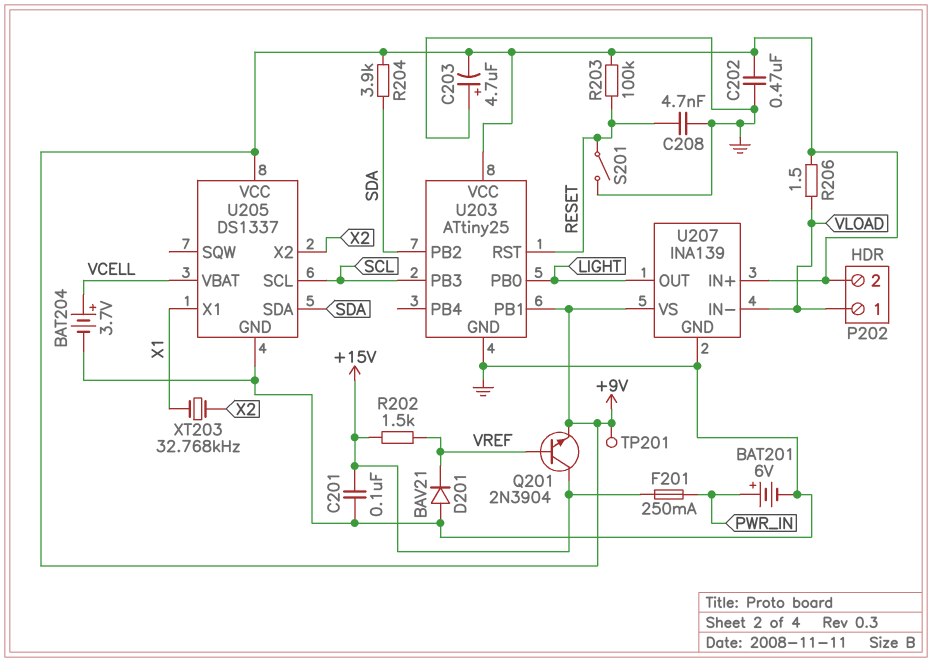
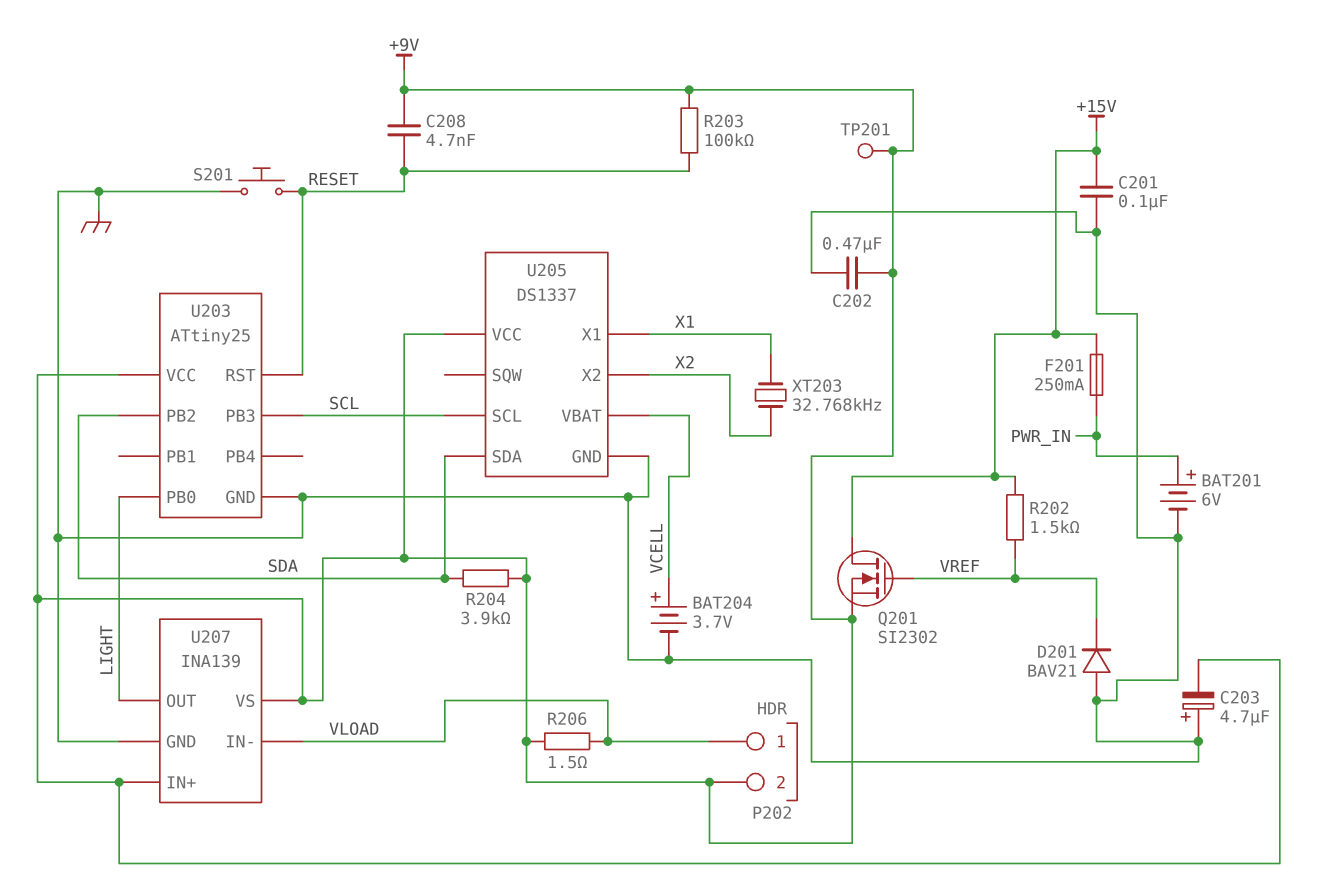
C208: 4.7nF (GND, RESET) -> 4.7nF (+9V, RESET)
Q201: NPN 2N3904 (B VREF, C +15V, E +9V) -> NMOS SI2302 (G VREF, D +15V, S +9V)
S201: switch (GND, RESET) -> button (GND, RESET)
U203 pin PB1: +9V -> none

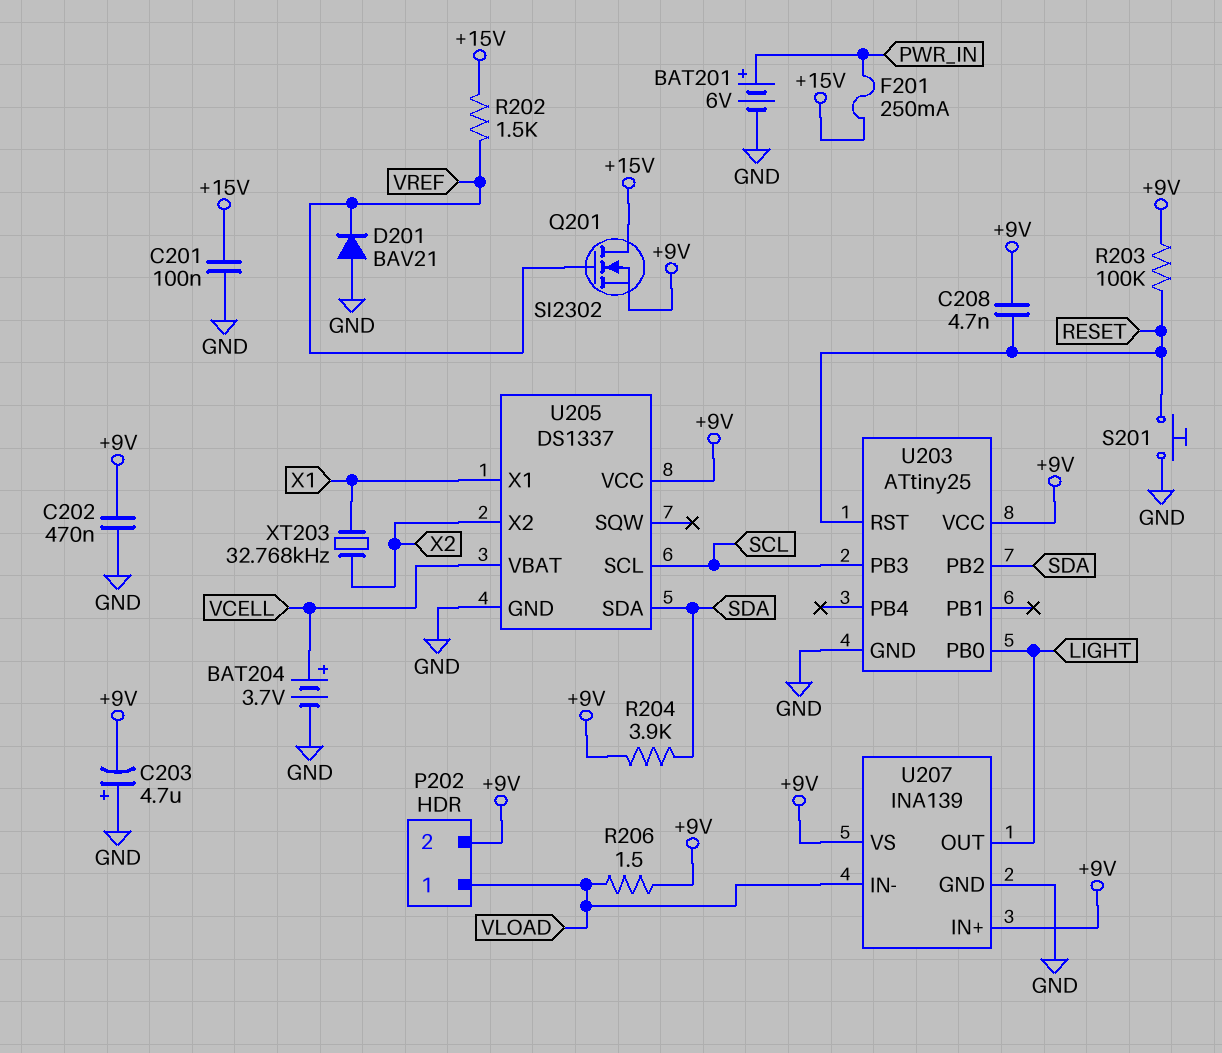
TP201: test point (+9V) -> none

